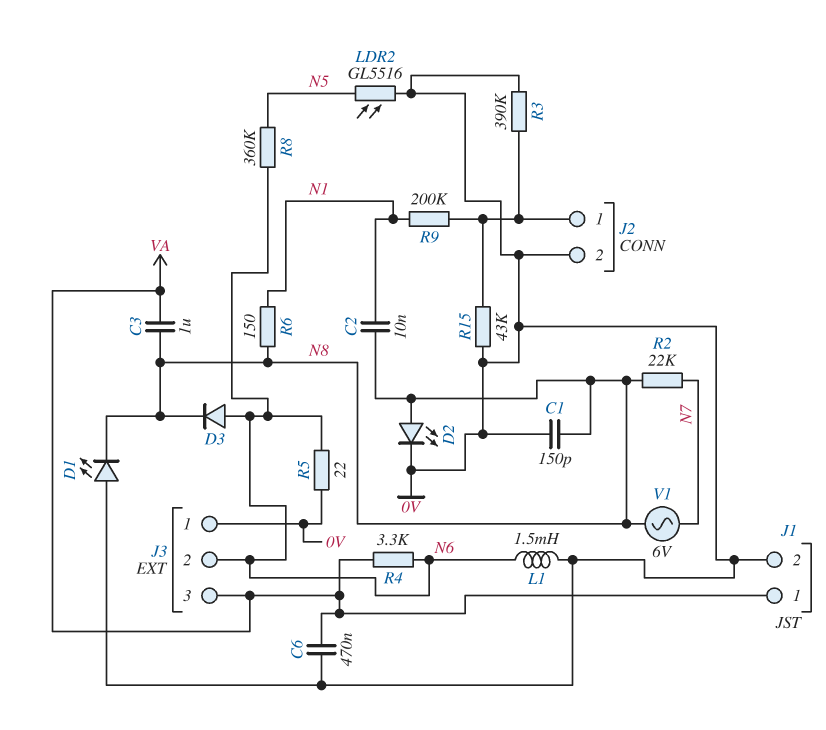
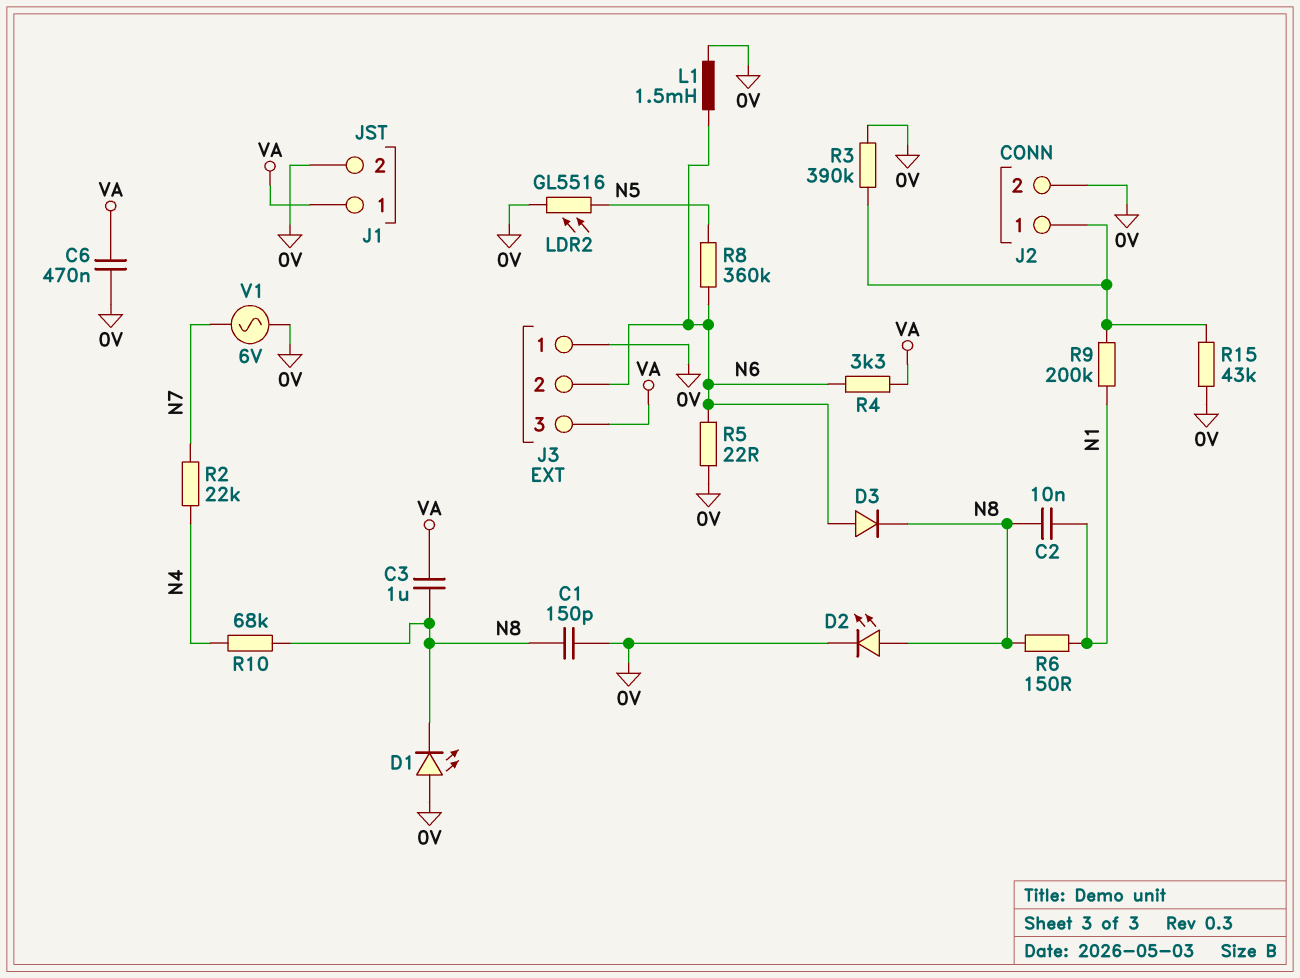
R2: 22k (N7, N8) -> 22k (N4, N7)
R10: none -> 68k (N4, N8)
V1: AC 6V (N7, N8) -> AC 6V (0V, N7)

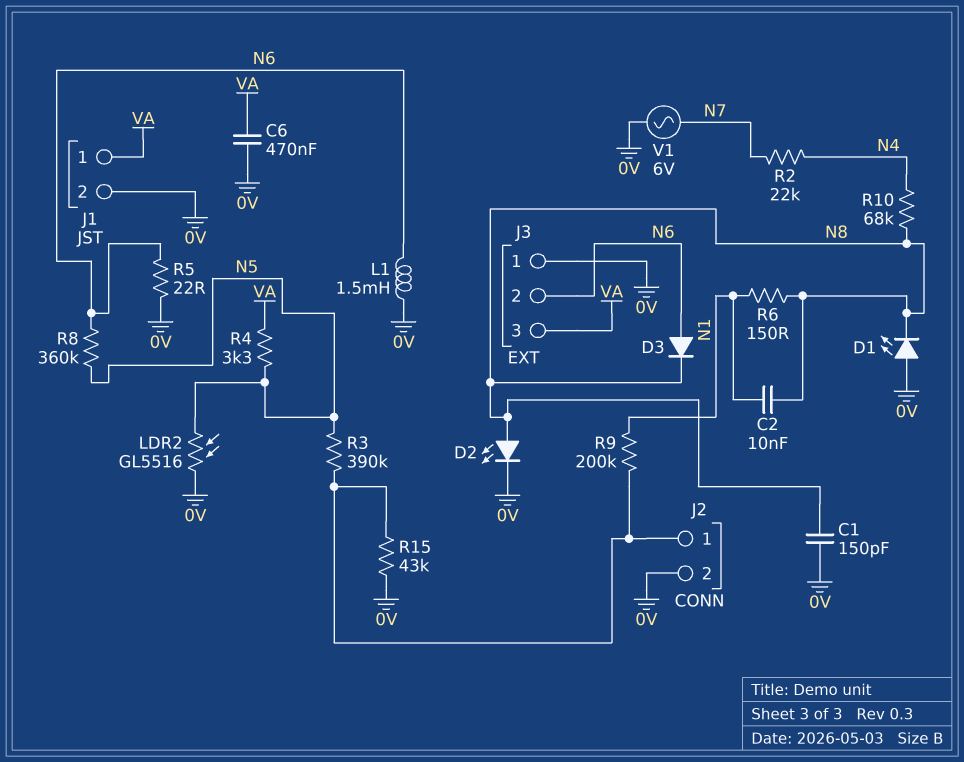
C3: 1uF (N8, VA) -> none
R3: 390k (0V, J2/1) -> 390k (J2/1, N5)
R4: 3.3k (N6, VA) -> 3.3k (N5, VA)

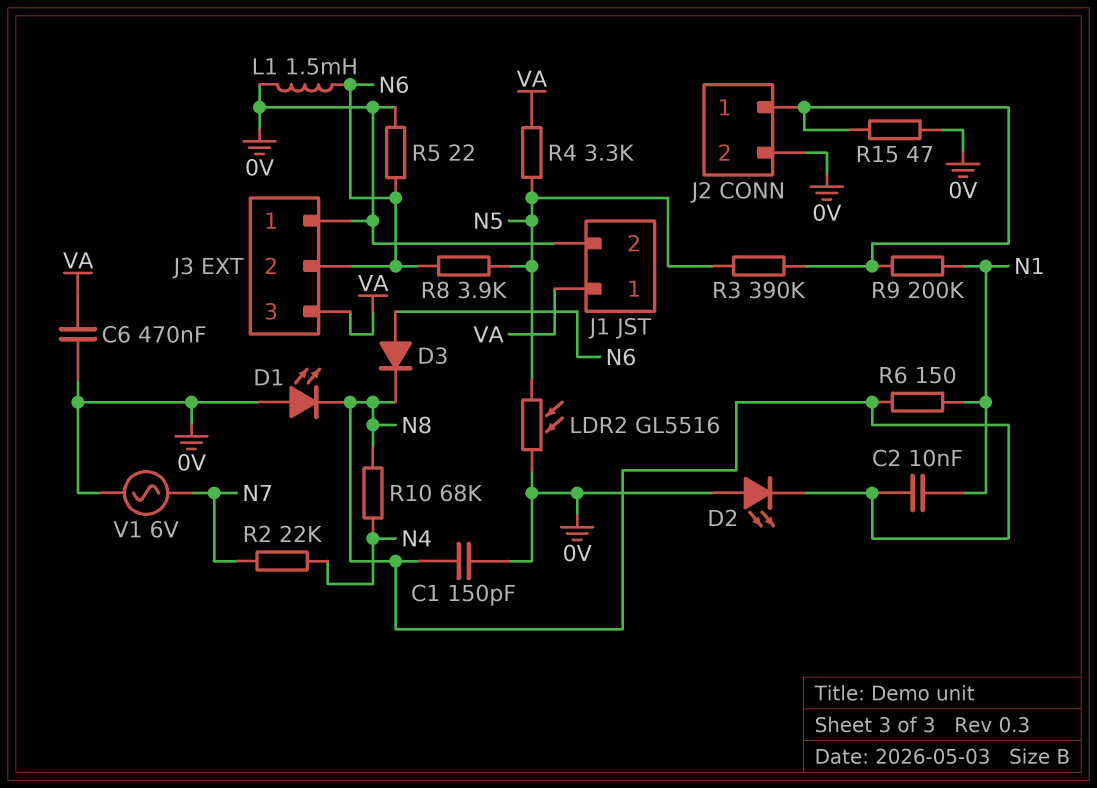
D2: LED (A N8, K 0V) -> LED (A 0V, K N8)
R8: 360k (N5, N6) -> 3.9k (N5, N6)
R15: 43k (0V, J2/1) -> 47 (0V, J2/1)

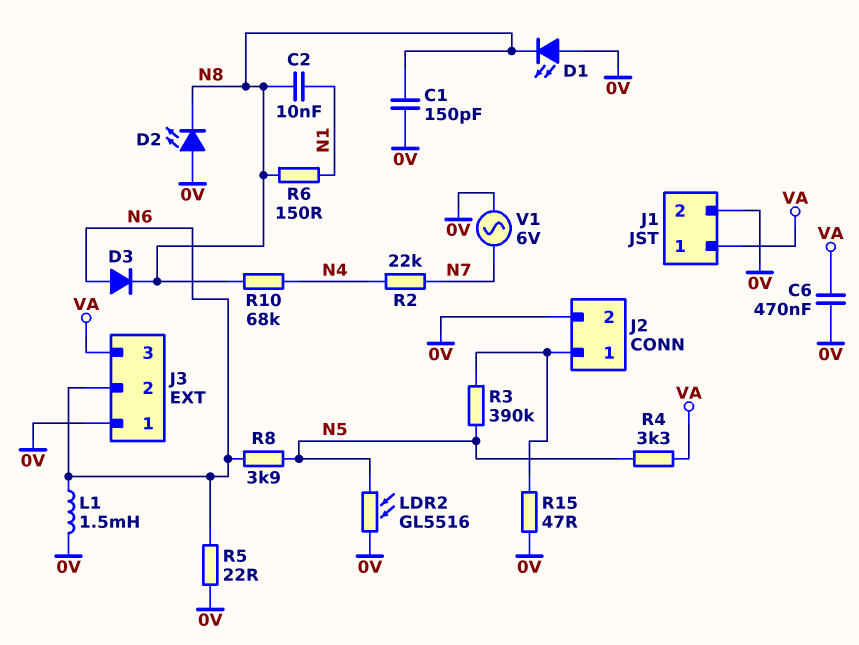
R9: 200k (J2/1, N1) -> none

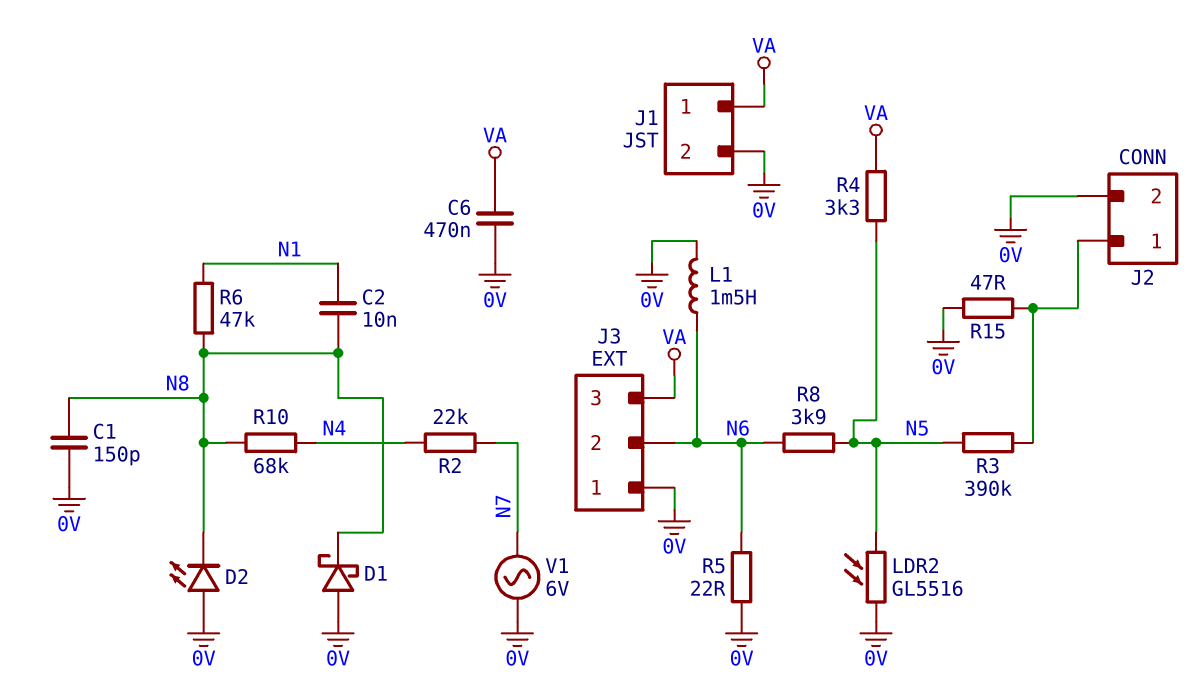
D1: LED (A 0V, K N8) -> schottky (A 0V, K N8)
D3: diode (A N6, K N8) -> none
R6: 150 (N1, N8) -> 47k (N1, N8)

